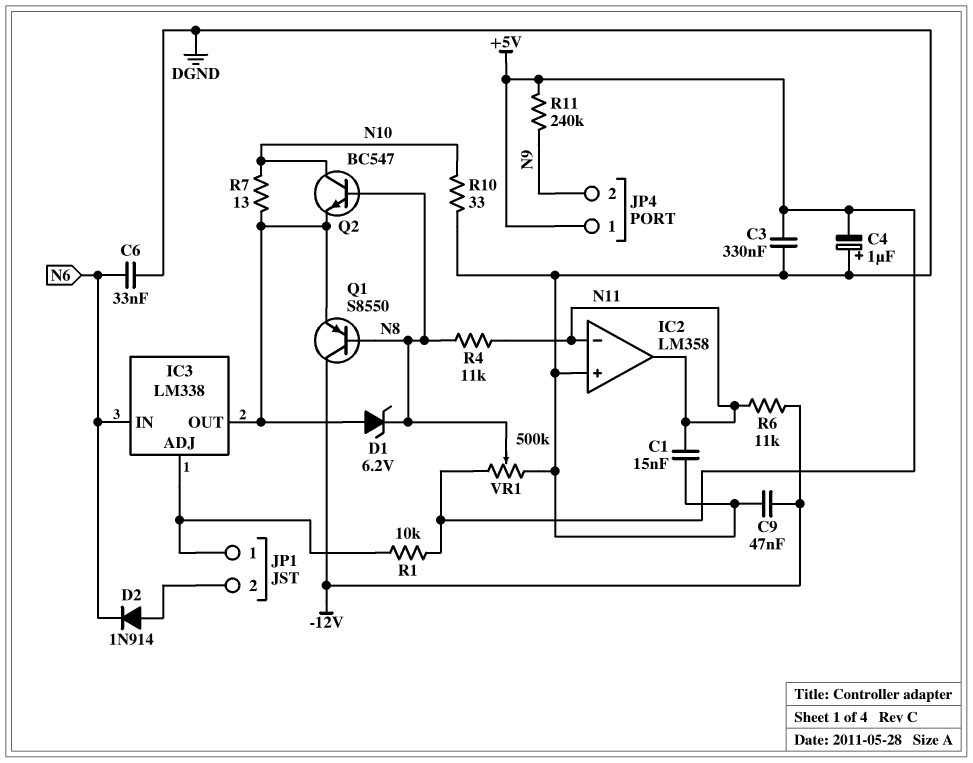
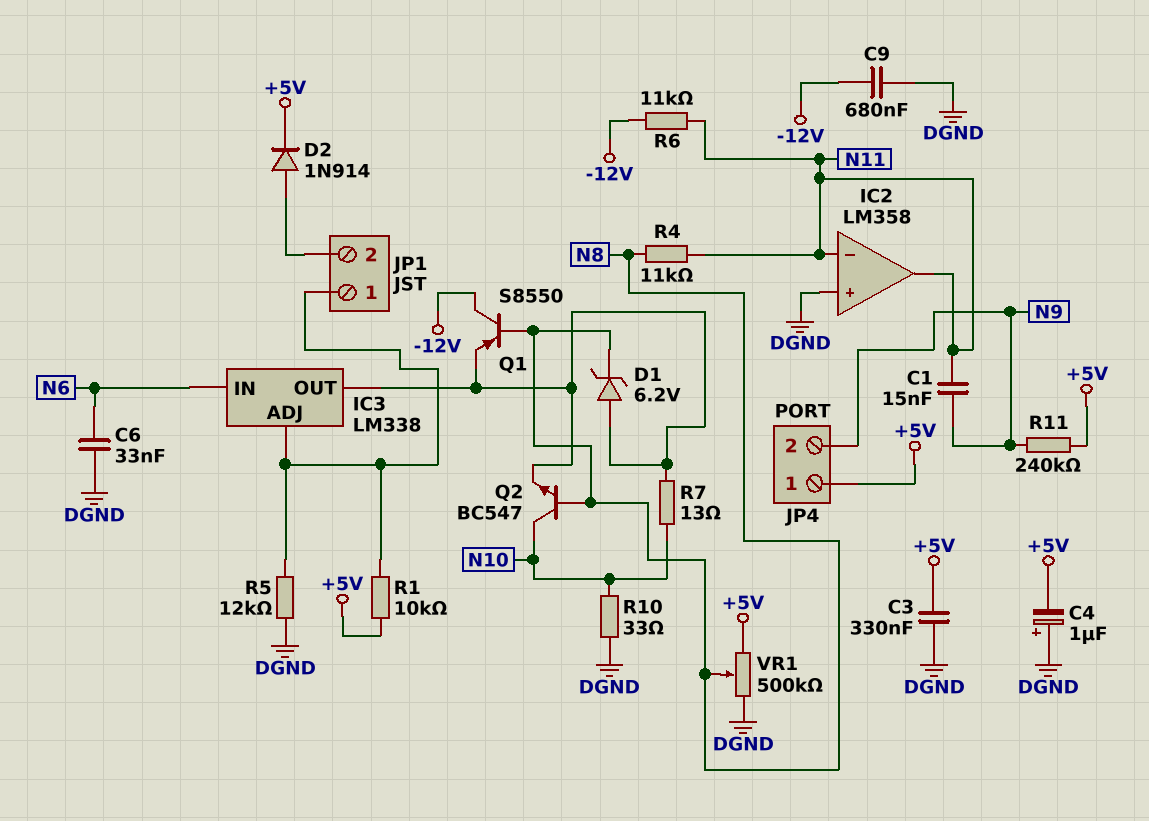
C1: 15nF (DGND, N11) -> 15nF (N9, N11)
C9: 47nF (-12V, DGND) -> 680nF (-12V, DGND)
D2: diode 1N914 (A JP1/2, K N6) -> diode 1N914 (A JP1/2, K +5V)
R5: none -> 12k (DGND, IC3/ADJ)

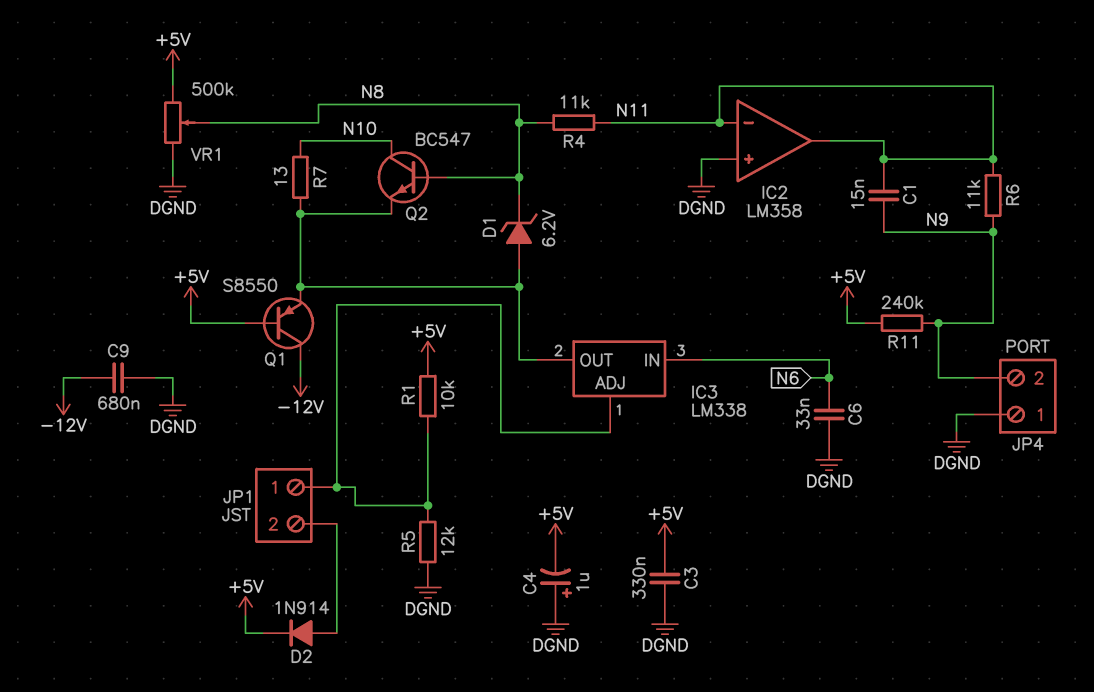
JP4 pin 1: +5V -> DGND
Q1: PNP S8550 (B N8, C -12V, E IC3/OUT) -> PNP S8550 (B +5V, C -12V, E IC3/OUT)
R6: 11k (-12V, N11) -> 11k (N9, N11)
R10: 33 (DGND, N10) -> none

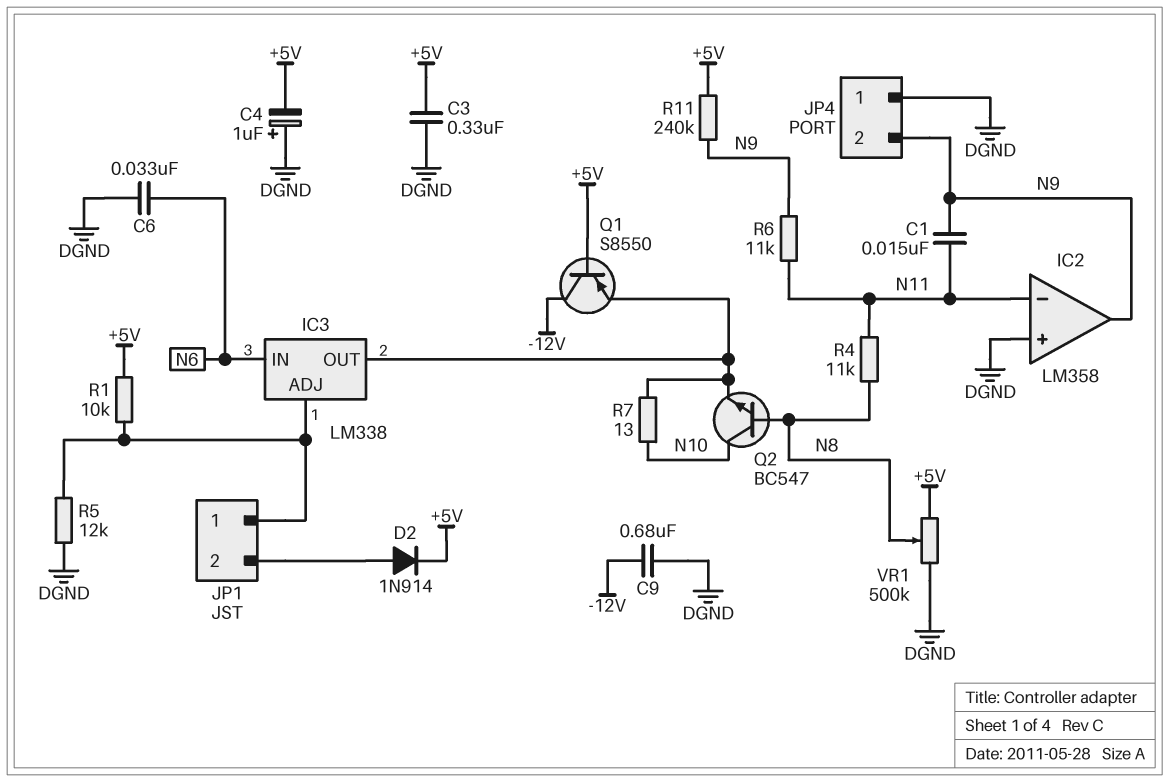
D1: zener 6.2V (A IC3/OUT, K N8) -> none
IC2 pin out: N11 -> N9

